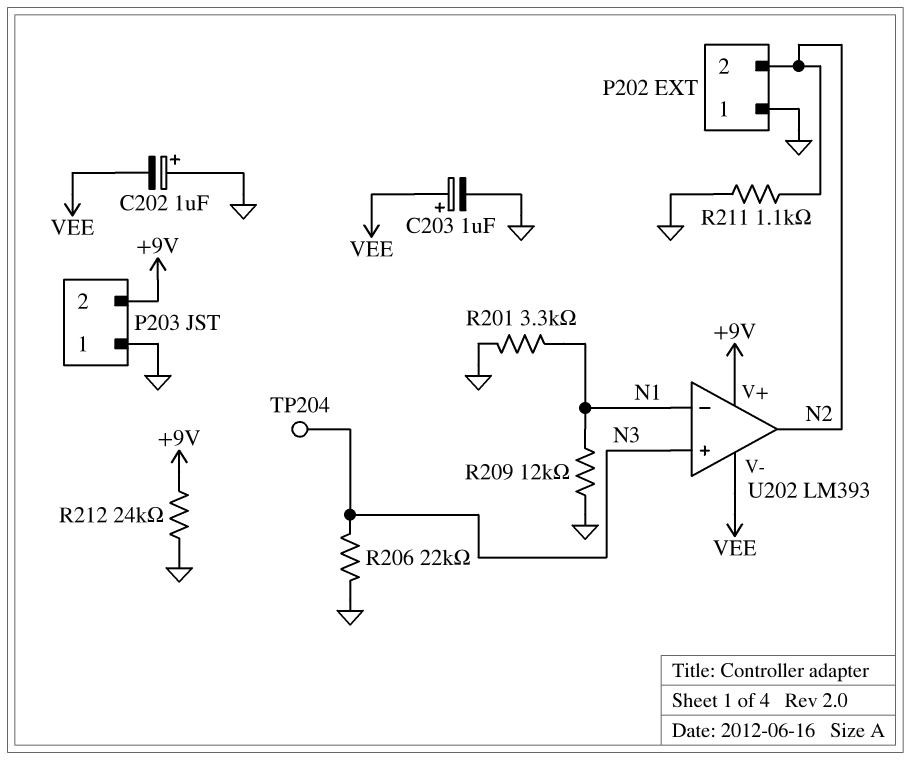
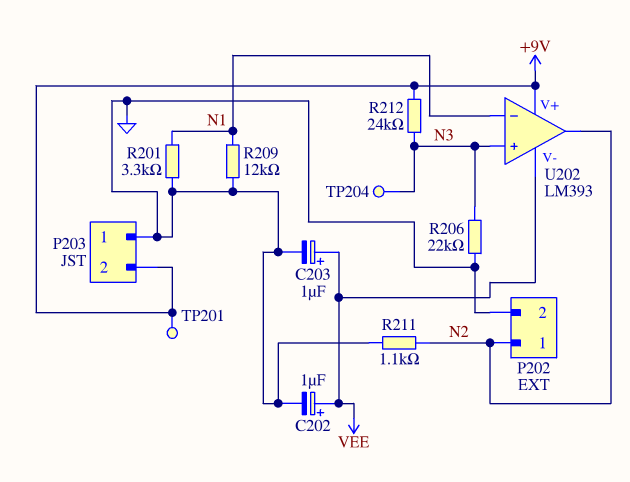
C202: 1uF (plus GND, minus VEE) -> 1uF (plus VEE, minus GND)
P202 pin 1: GND -> N2
P202 pin 2: N2 -> GND
R212: 24k (+9V, GND) -> 24k (+9V, N3)
TP201: none -> test point (+9V)

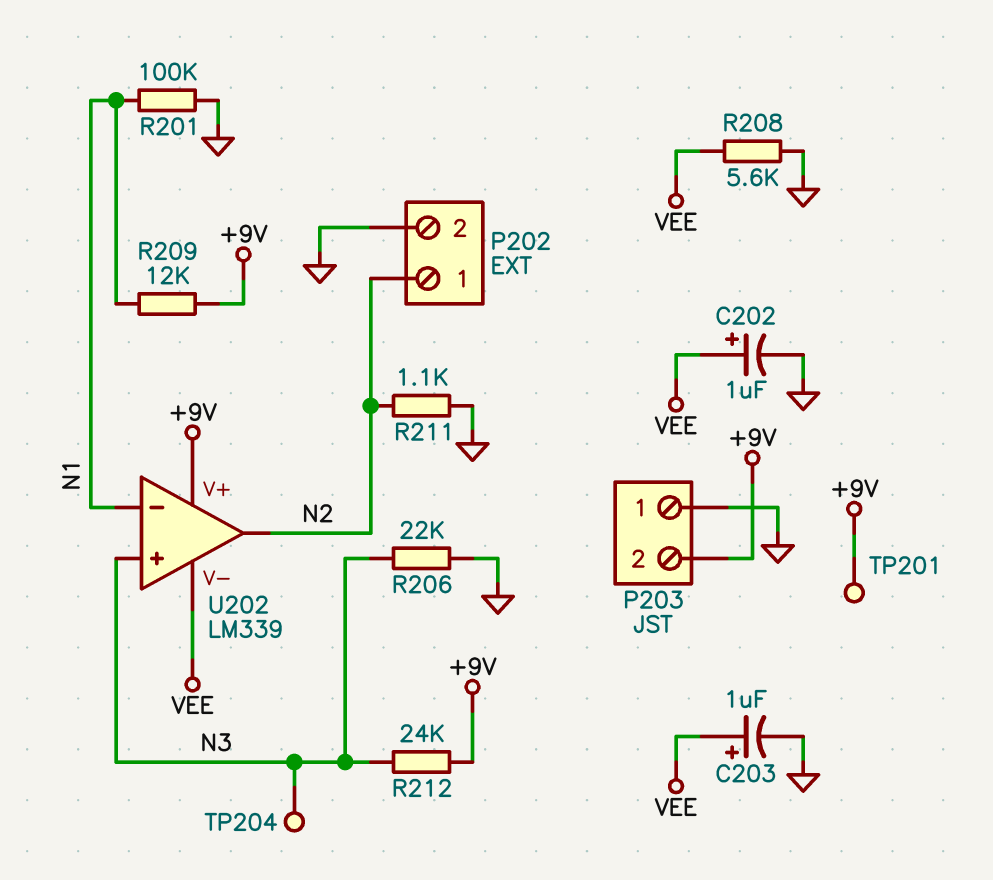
R201: 3.3k (GND, N1) -> 100k (GND, N1)
R208: none -> 5.6k (GND, VEE)
R209: 12k (GND, N1) -> 12k (+9V, N1)
U202: LM393 -> LM339

